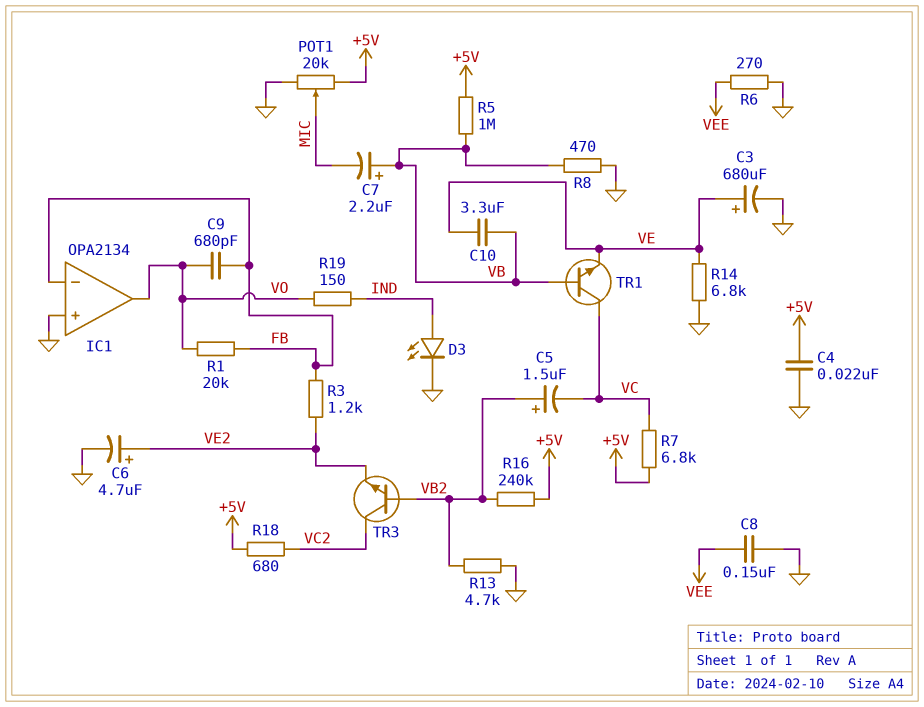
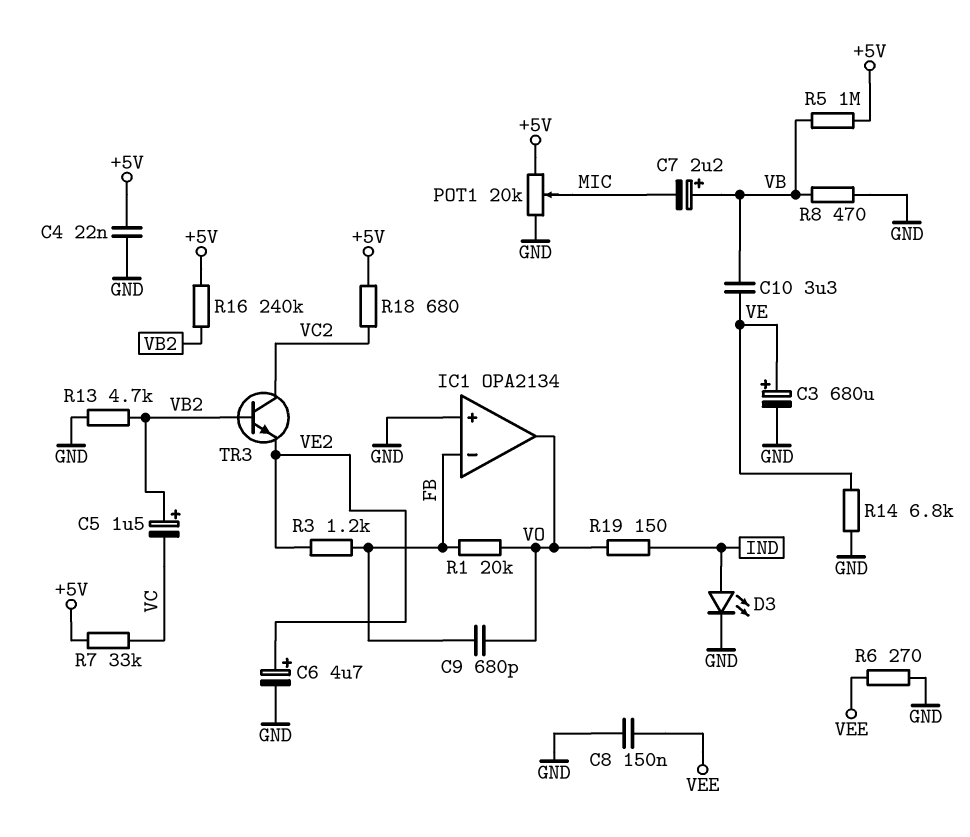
R7: 6.8k (+5V, VC) -> 33k (+5V, VC)
TR1: NPN (B VB, C VC, E VE) -> none

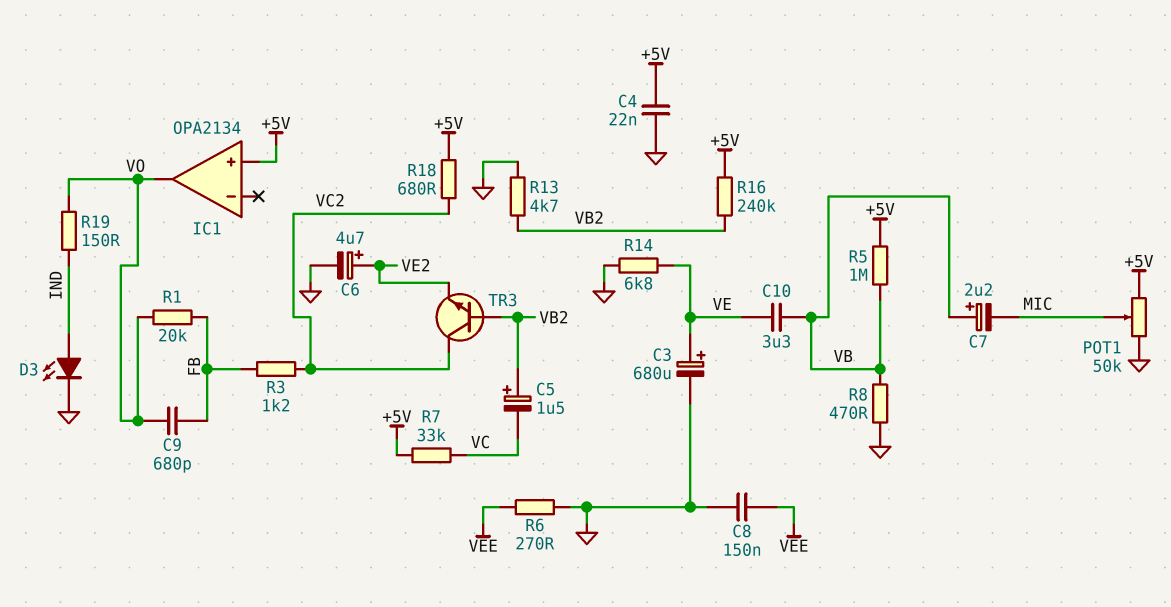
IC1 pin in+: GND -> +5V
IC1 pin in-: FB -> none
POT1: 20k (+5V, GND, wiper MIC) -> 50k (+5V, GND, wiper MIC)
R3: 1.2k (FB, VE2) -> 1.2k (FB, VC2)

